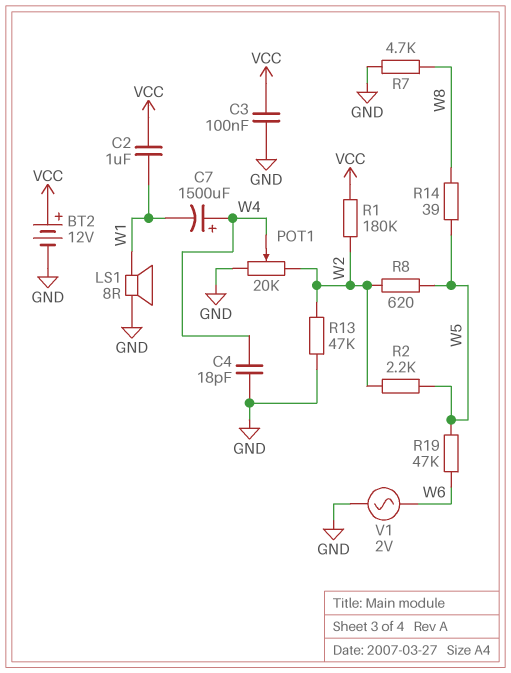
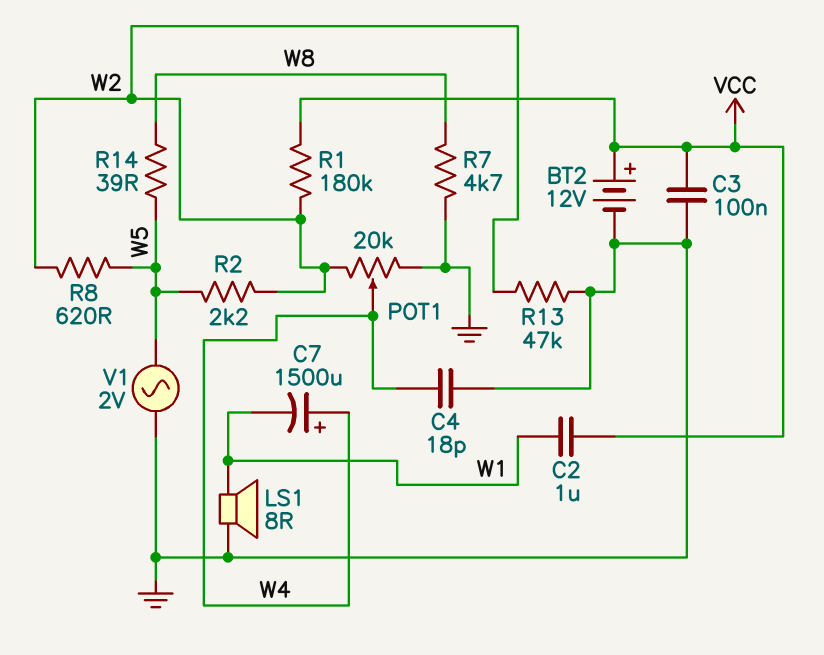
R19: 47k (W5, W6) -> none
V1: AC 2V (GND, W6) -> AC 2V (GND, W5)

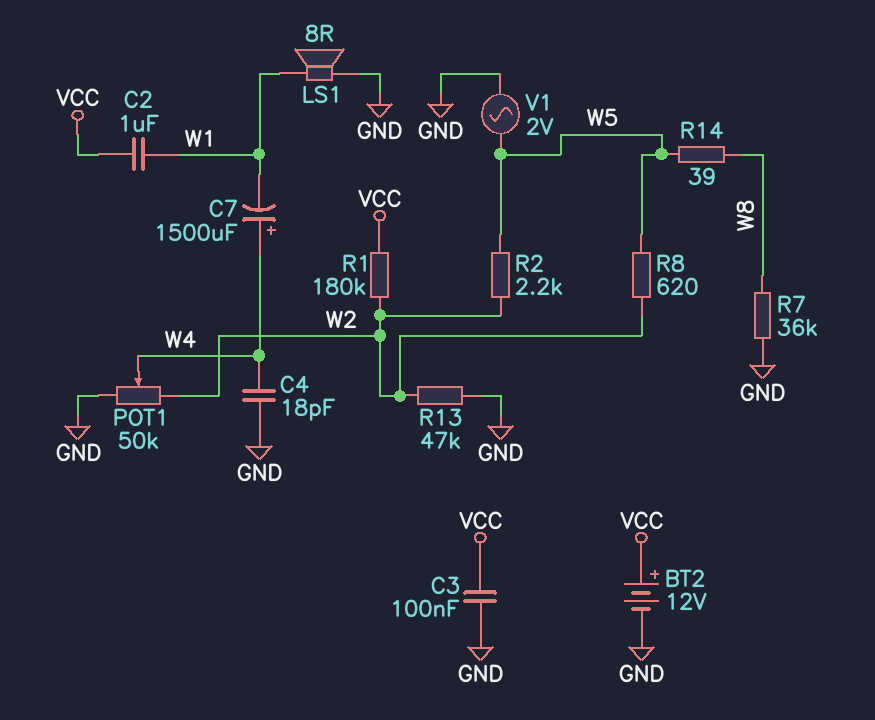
POT1: 20k (GND, W2, wiper W4) -> 50k (GND, W2, wiper W4)
R7: 4.7k (GND, W8) -> 36k (GND, W8)

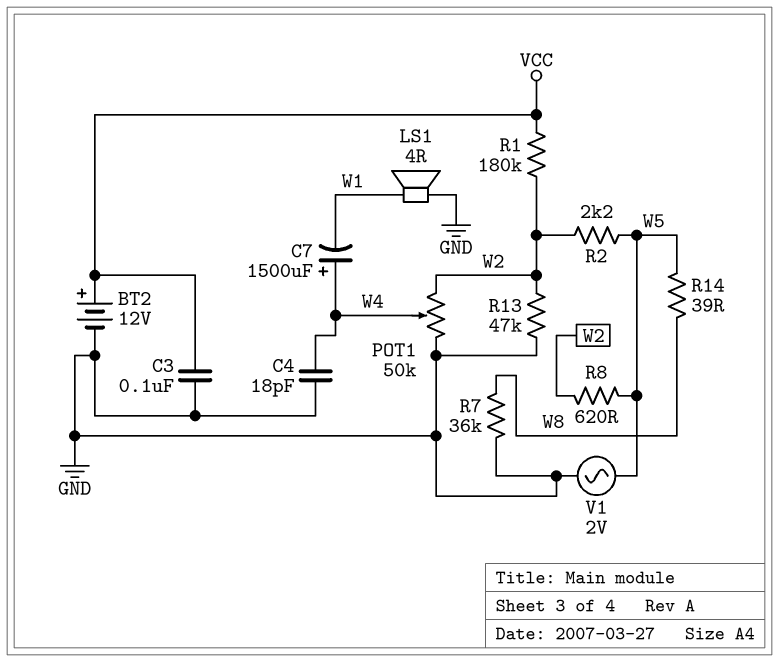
C2: 1uF (VCC, W1) -> none
LS1: speaker 8R (GND, W1) -> speaker 4R (GND, W1)

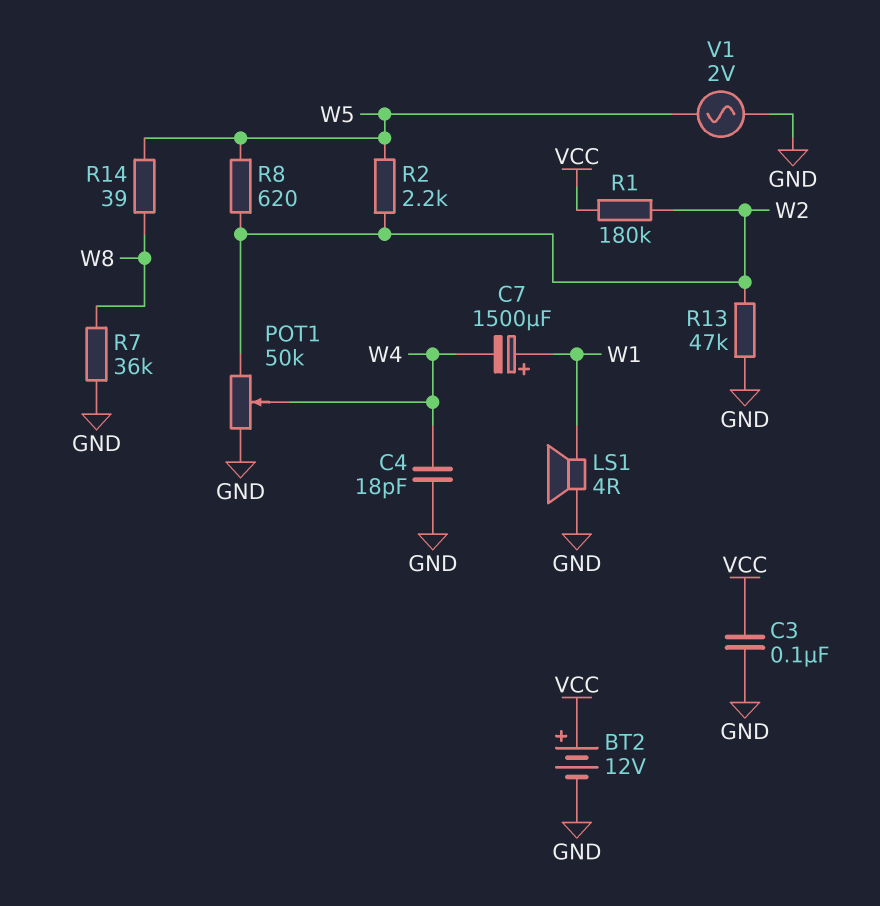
C7: 1500uF (plus W4, minus W1) -> 1500uF (plus W1, minus W4)

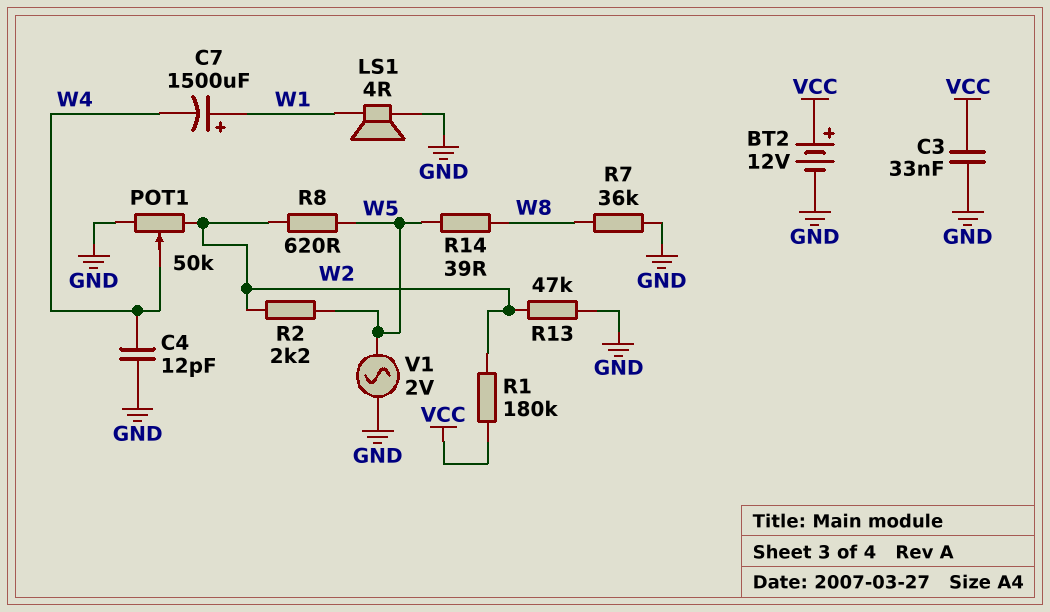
C3: 100nF (GND, VCC) -> 33nF (GND, VCC)
C4: 18pF (GND, W4) -> 12pF (GND, W4)

